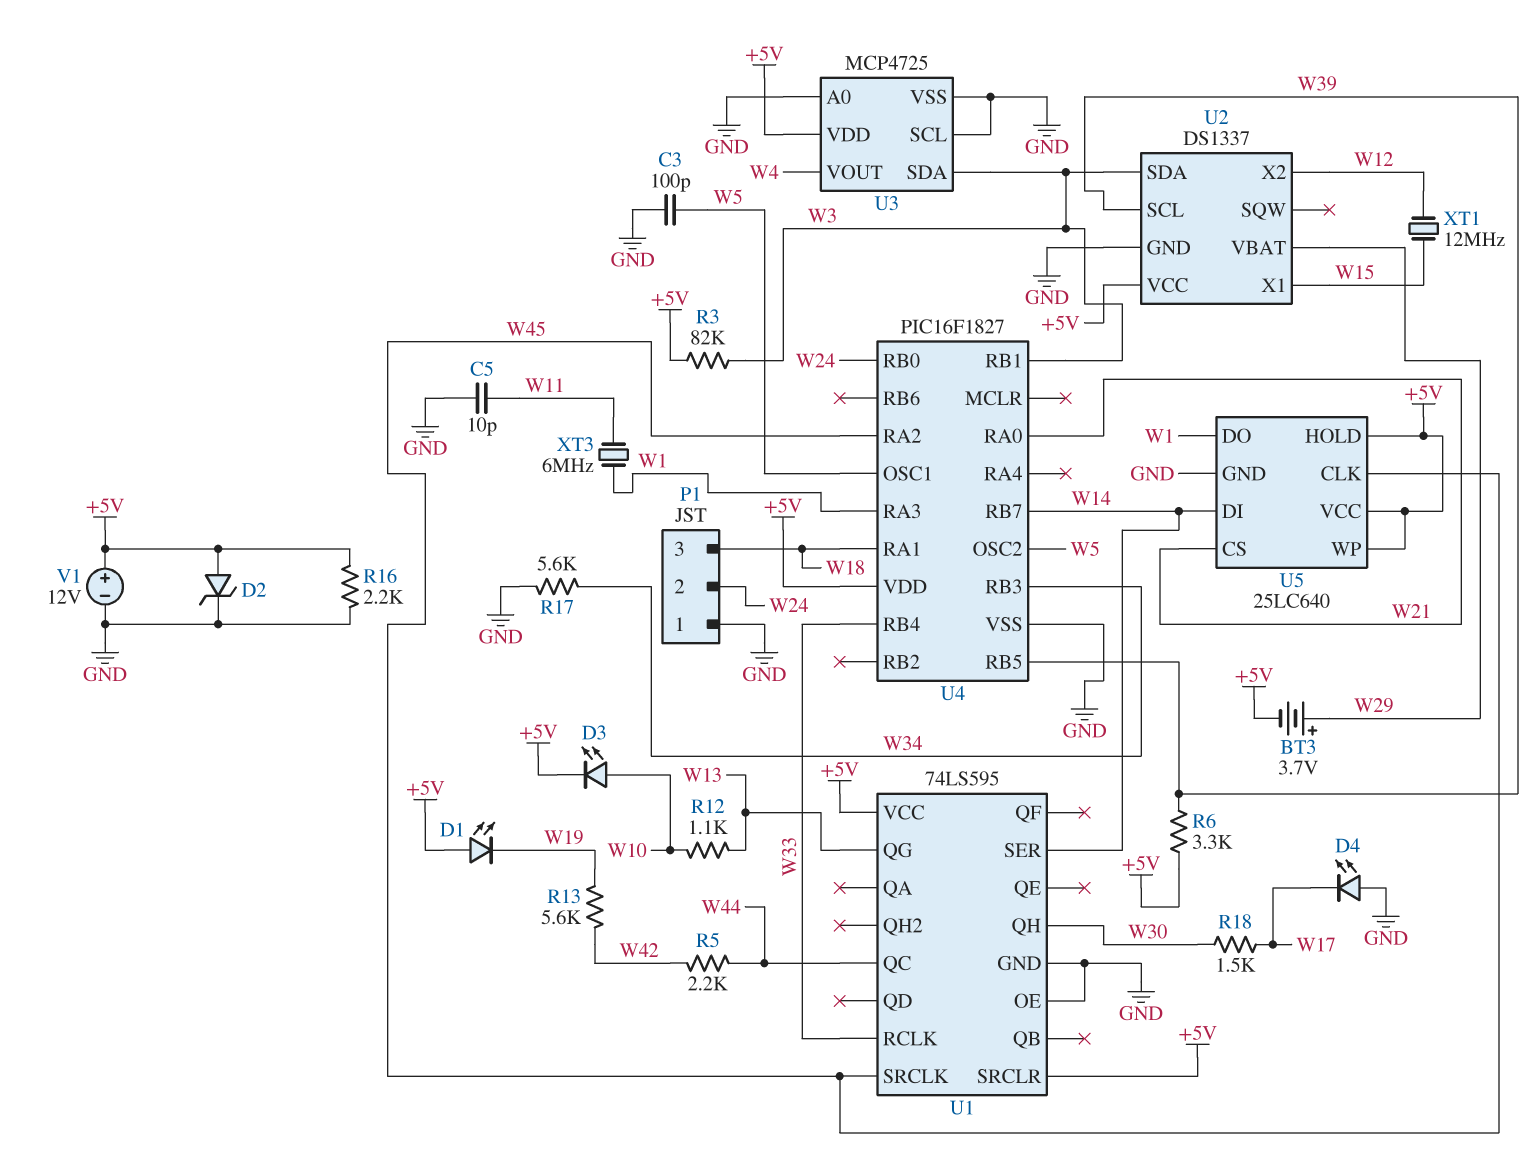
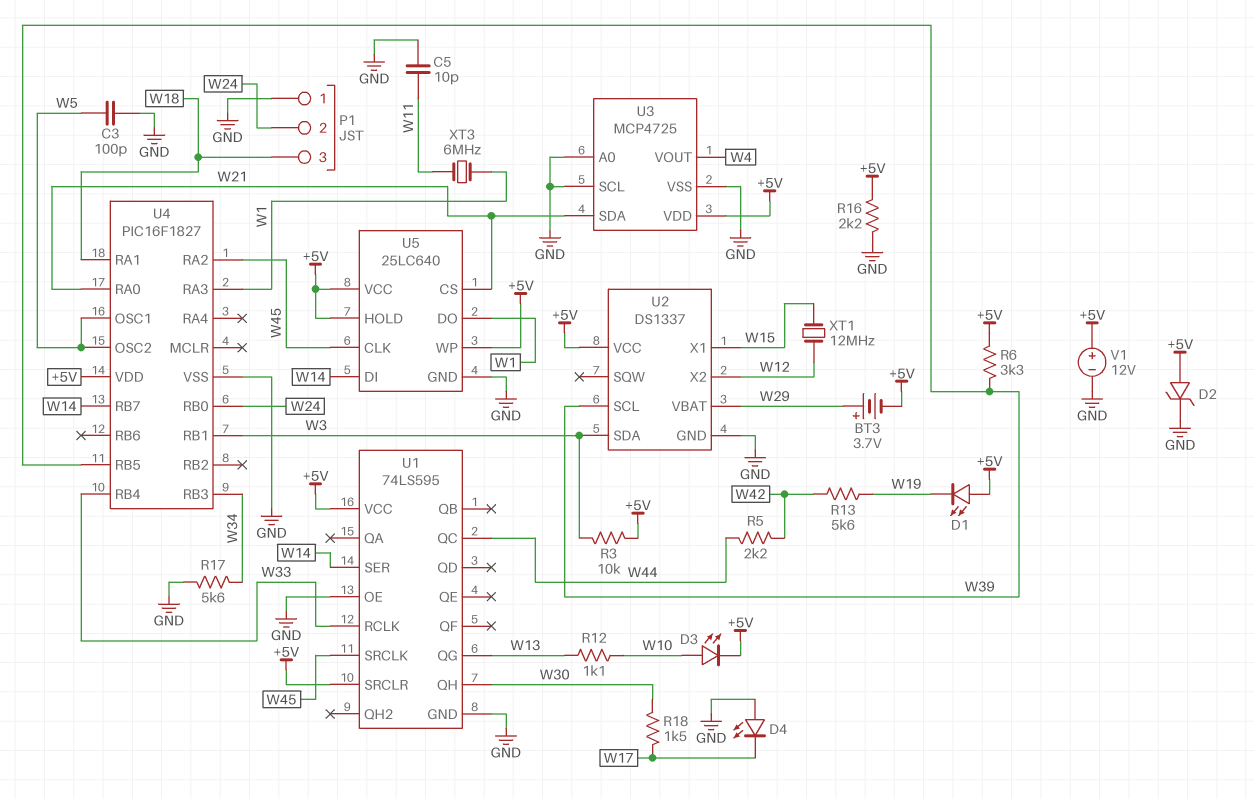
R3: 82k (+5V, W3) -> 10k (+5V, W3)
U3 pin SDA: W3 -> W21

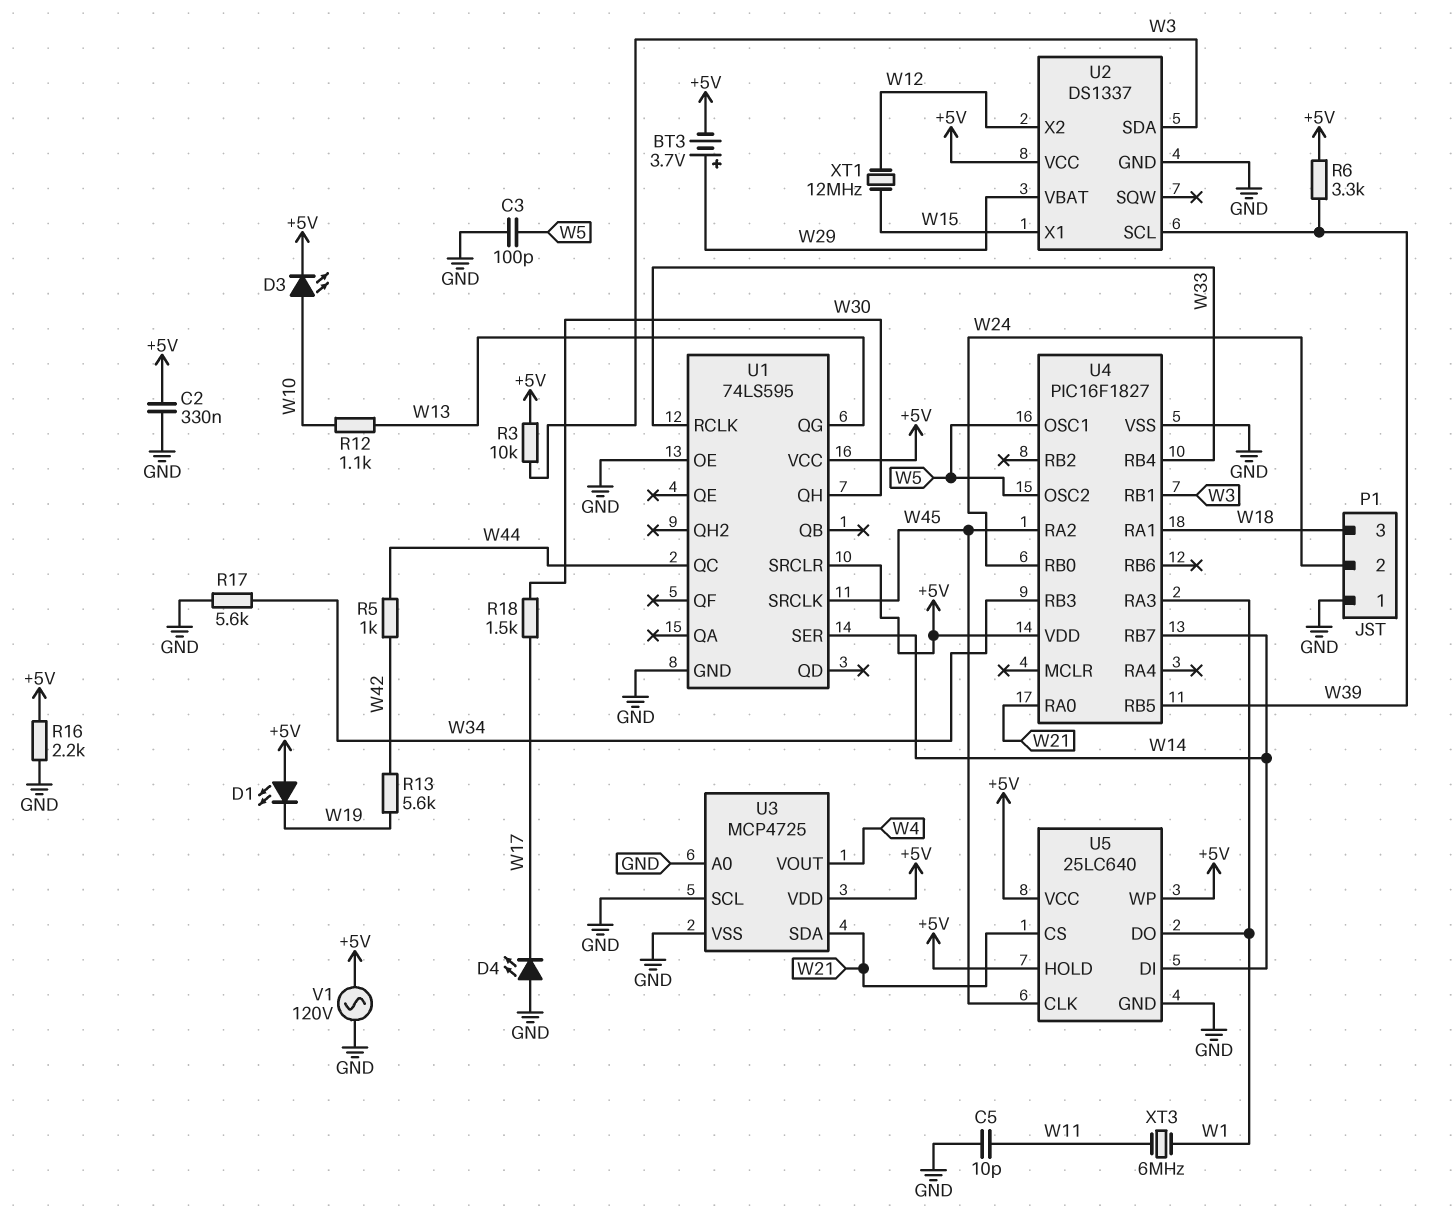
C2: none -> 330nF (+5V, GND)
D2: zener (A +5V, K GND) -> none
R5: 2.2k (W42, W44) -> 1k (W42, W44)
V1: 12V (plus +5V, minus GND) -> AC 120V (+5V, GND)

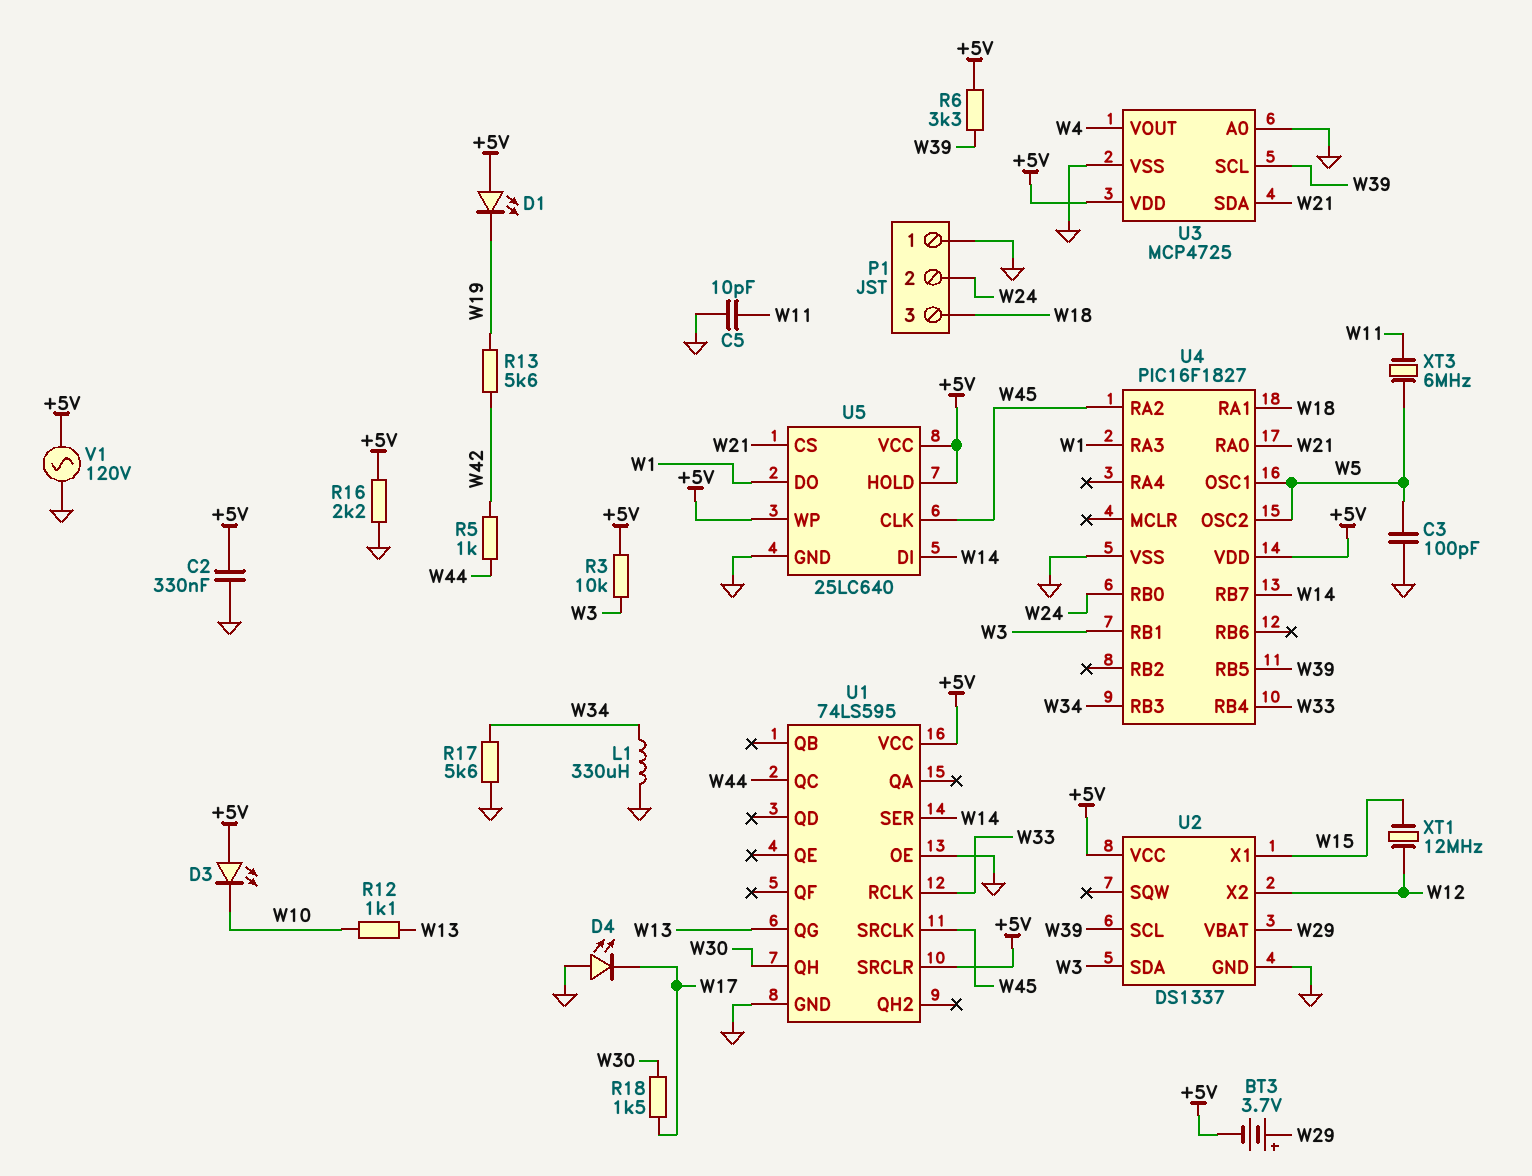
D3: LED (A W10, K +5V) -> LED (A +5V, K W10)
L1: none -> 330uH (GND, W34)
U3 pin SCL: GND -> W39
XT3: 6MHz (W1, W11) -> 6MHz (W5, W11)

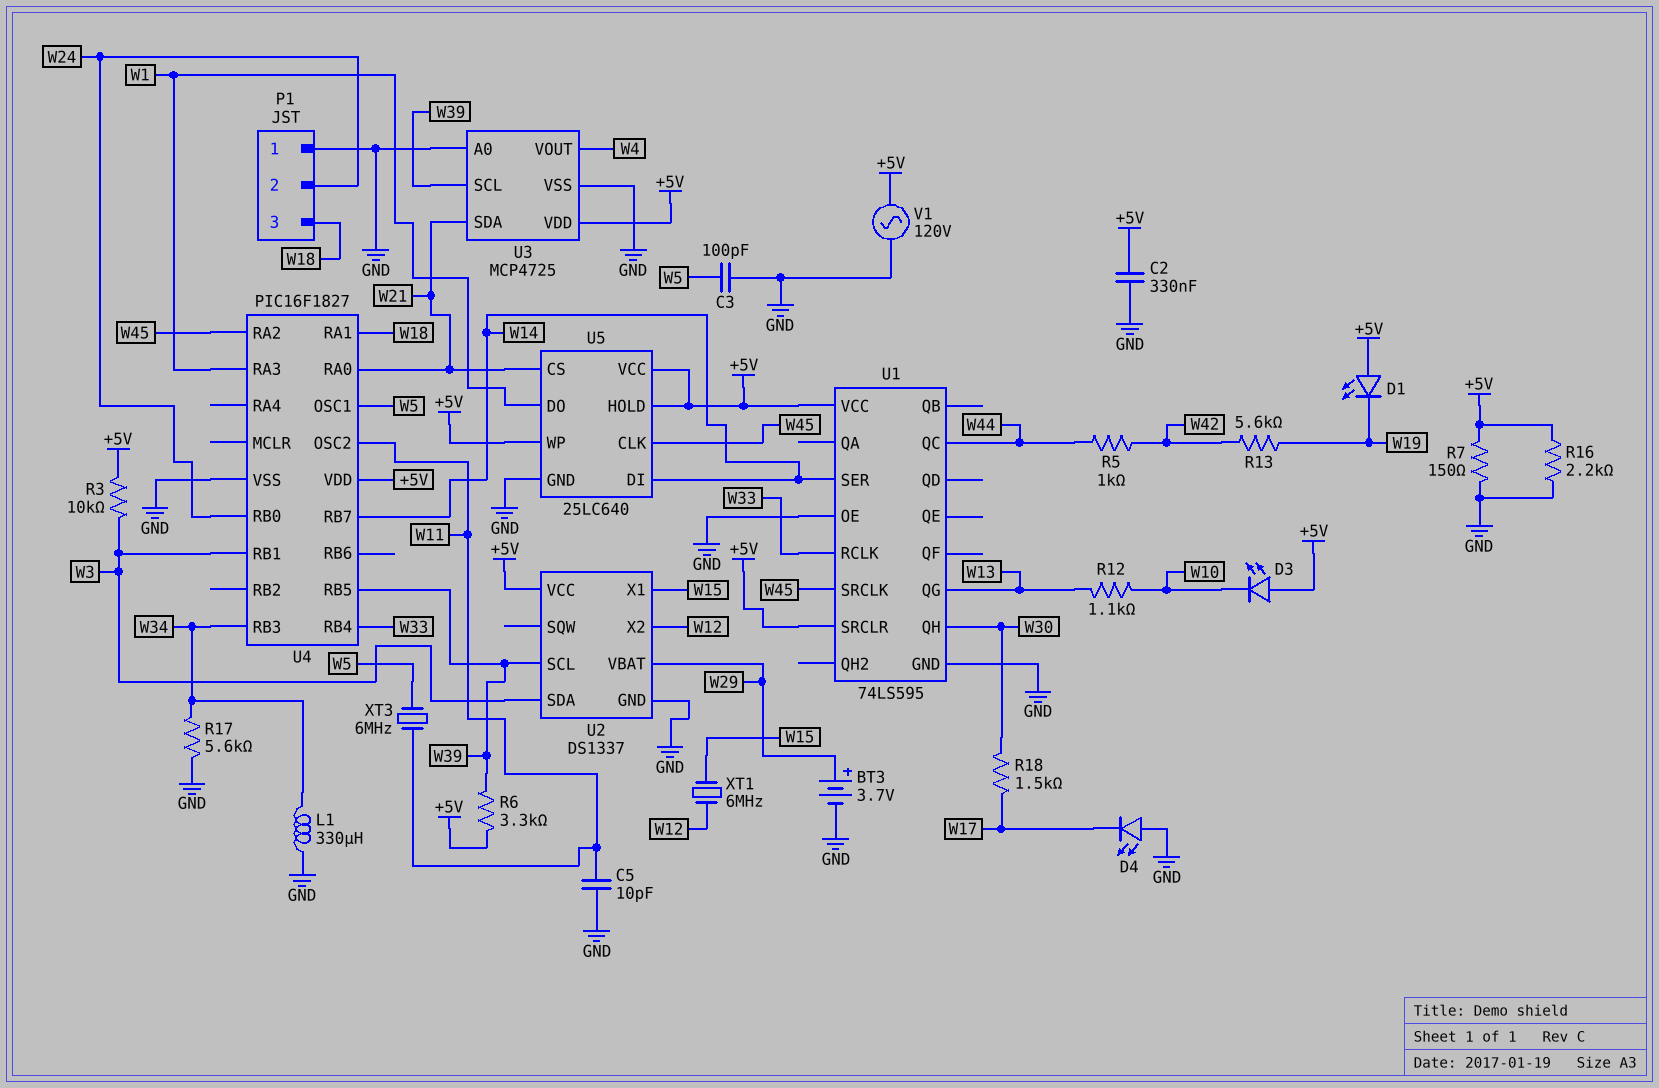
BT3: 3.7V (plus W29, minus +5V) -> 3.7V (plus W29, minus GND)
R7: none -> 150 (+5V, GND)
U4 pin OSC2: W5 -> W11
XT1: 12MHz (W12, W15) -> 6MHz (W12, W15)

